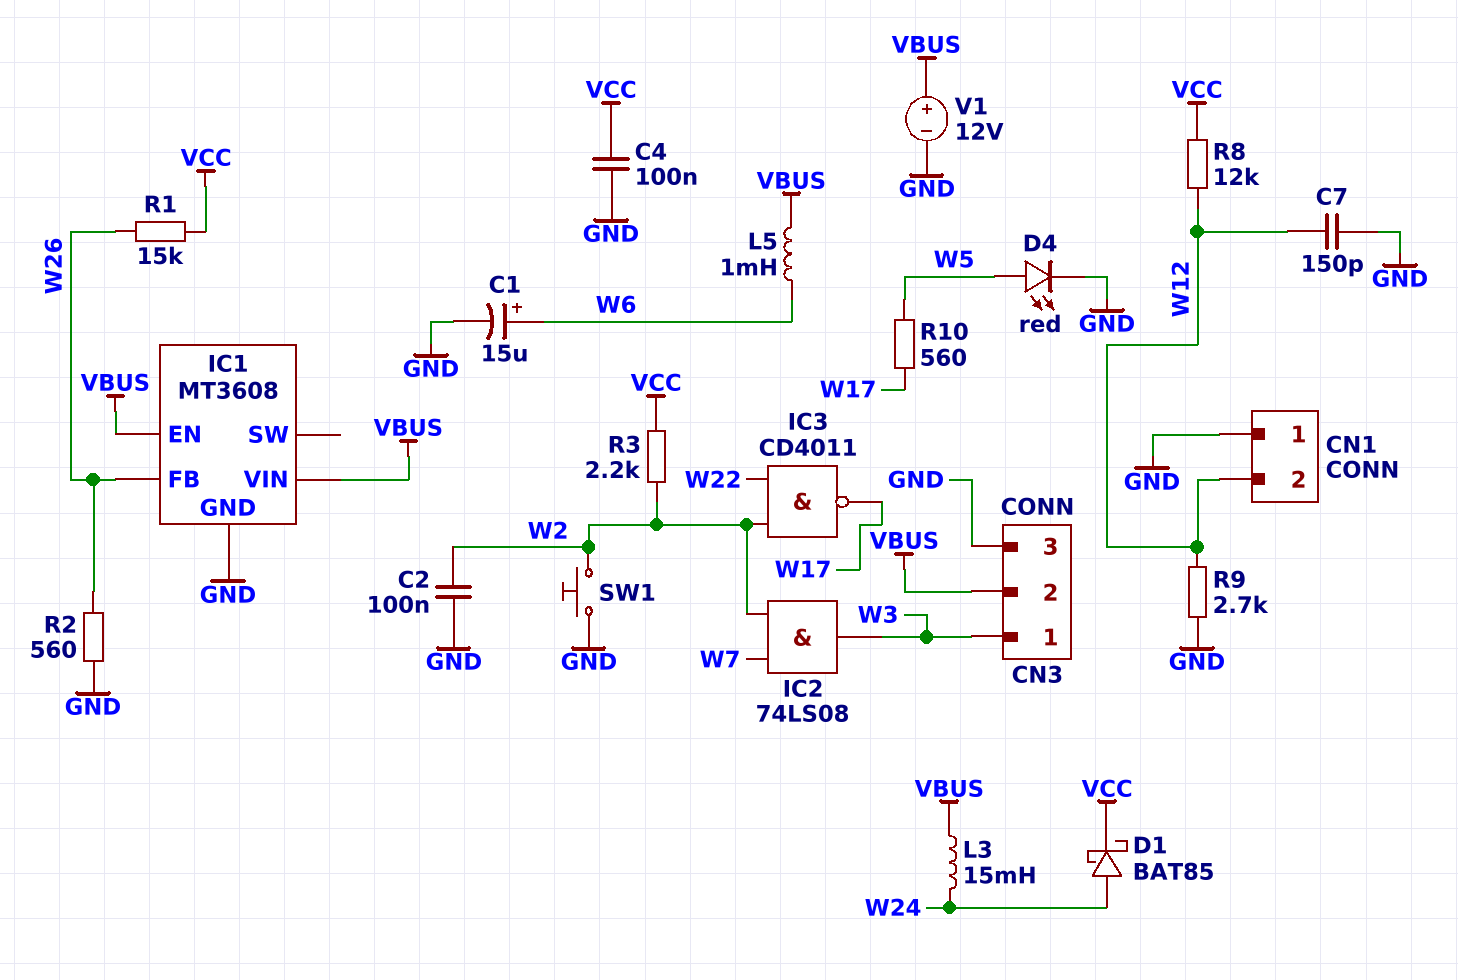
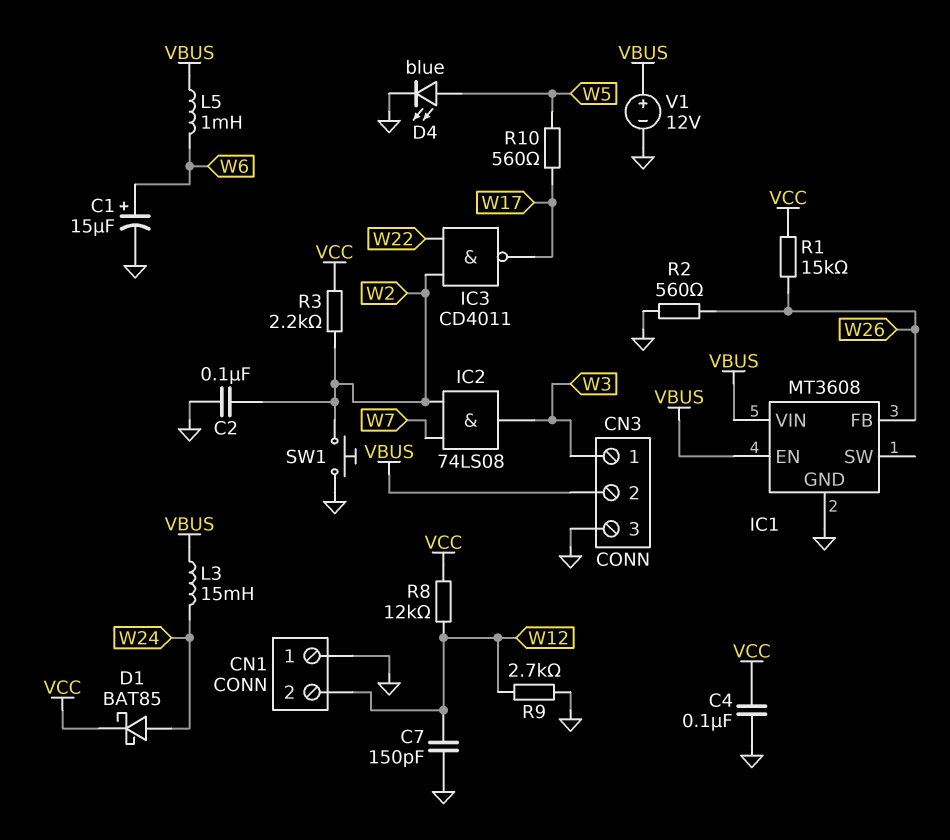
D4: LED red (A W5, K GND) -> LED blue (A W5, K GND)

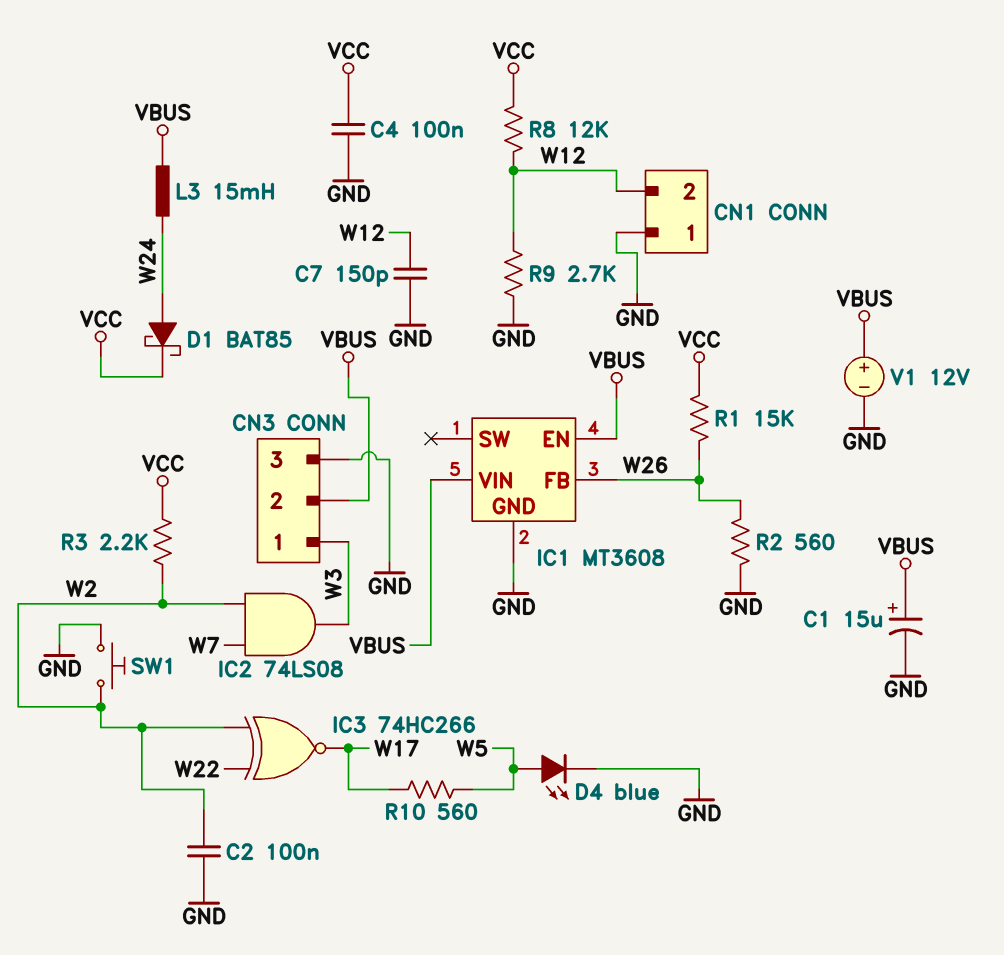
C1: 15uF (plus W6, minus GND) -> 15uF (plus VBUS, minus GND)
IC3: NAND CD4011 (in W2, in W22, out W17) -> XNOR 74HC266 (in W2, in W22, out W17)
L5: 1mH (VBUS, W6) -> none

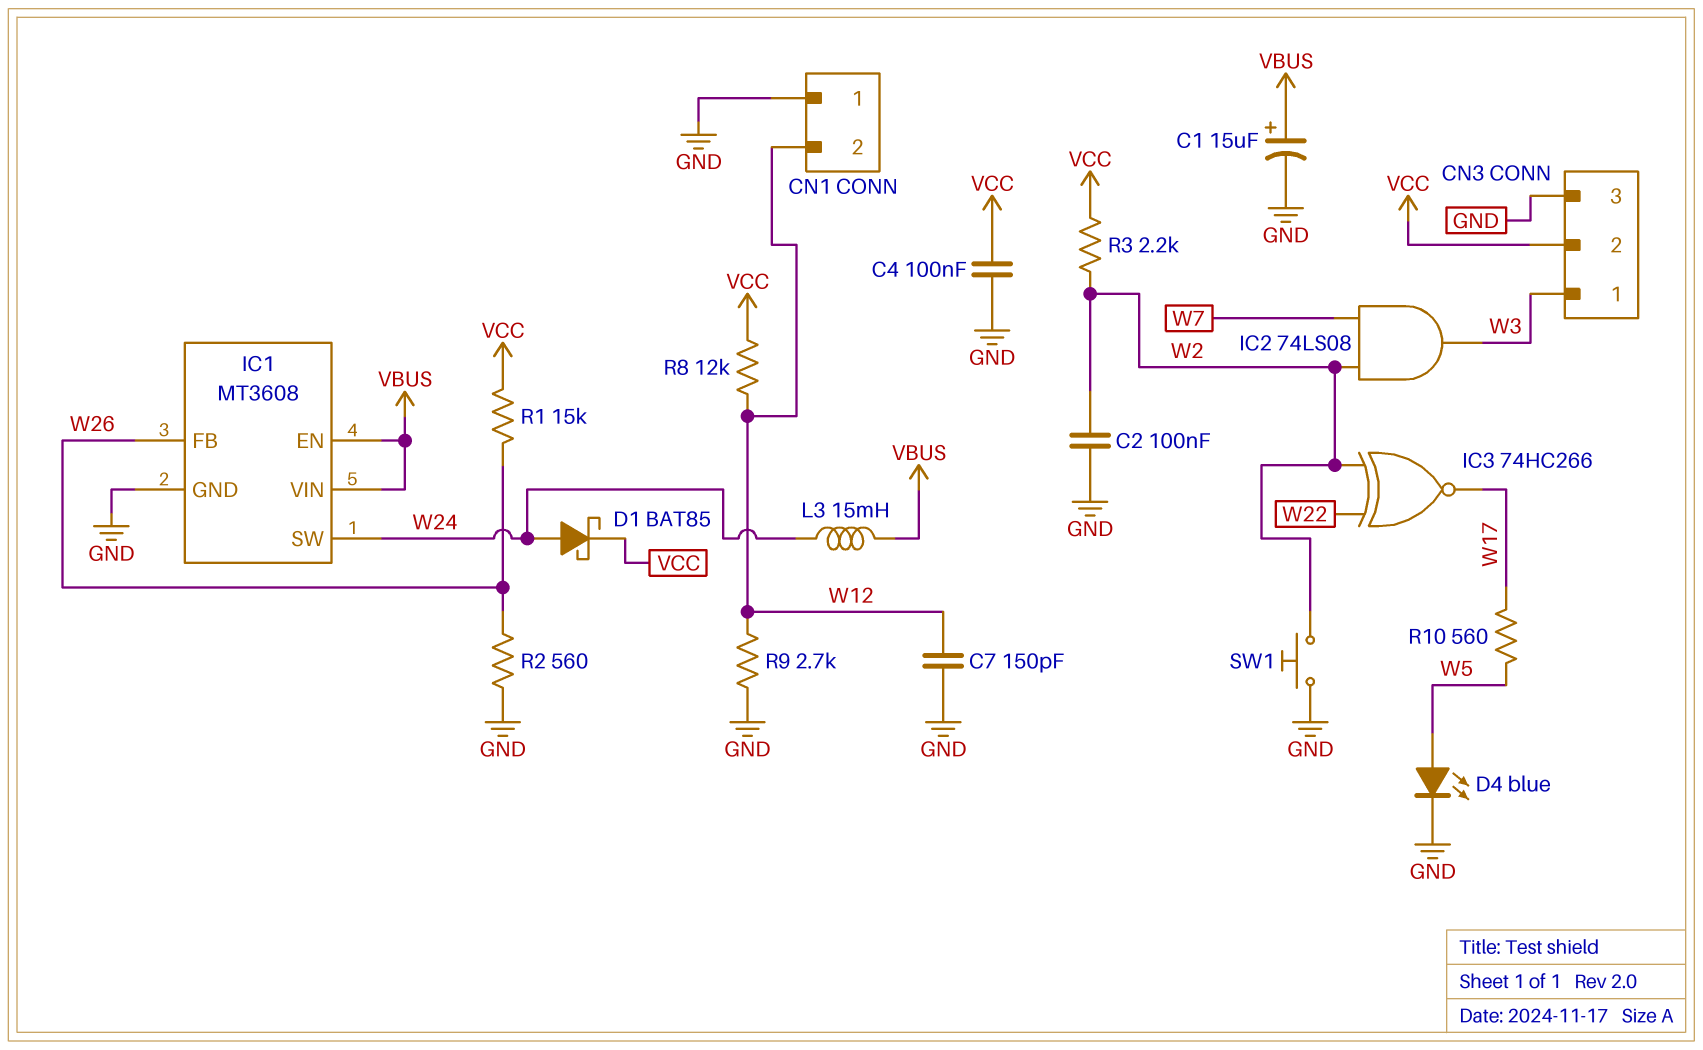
CN3 pin 2: VBUS -> VCC
IC1 pin SW: none -> W24
V1: 12V (plus VBUS, minus GND) -> none

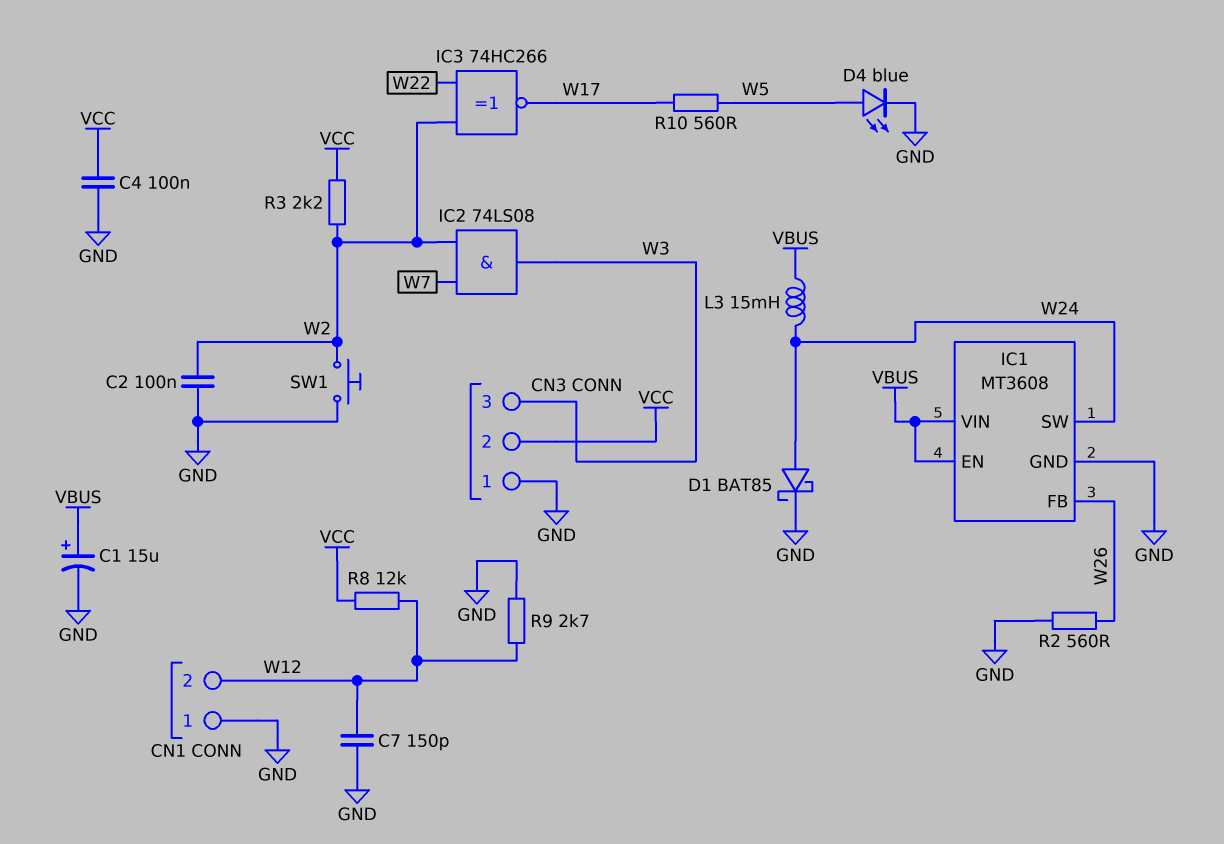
CN3 pin 1: W3 -> GND
CN3 pin 3: GND -> W3
D1: schottky BAT85 (A W24, K VCC) -> schottky BAT85 (A W24, K GND)
R1: 15k (VCC, W26) -> none

